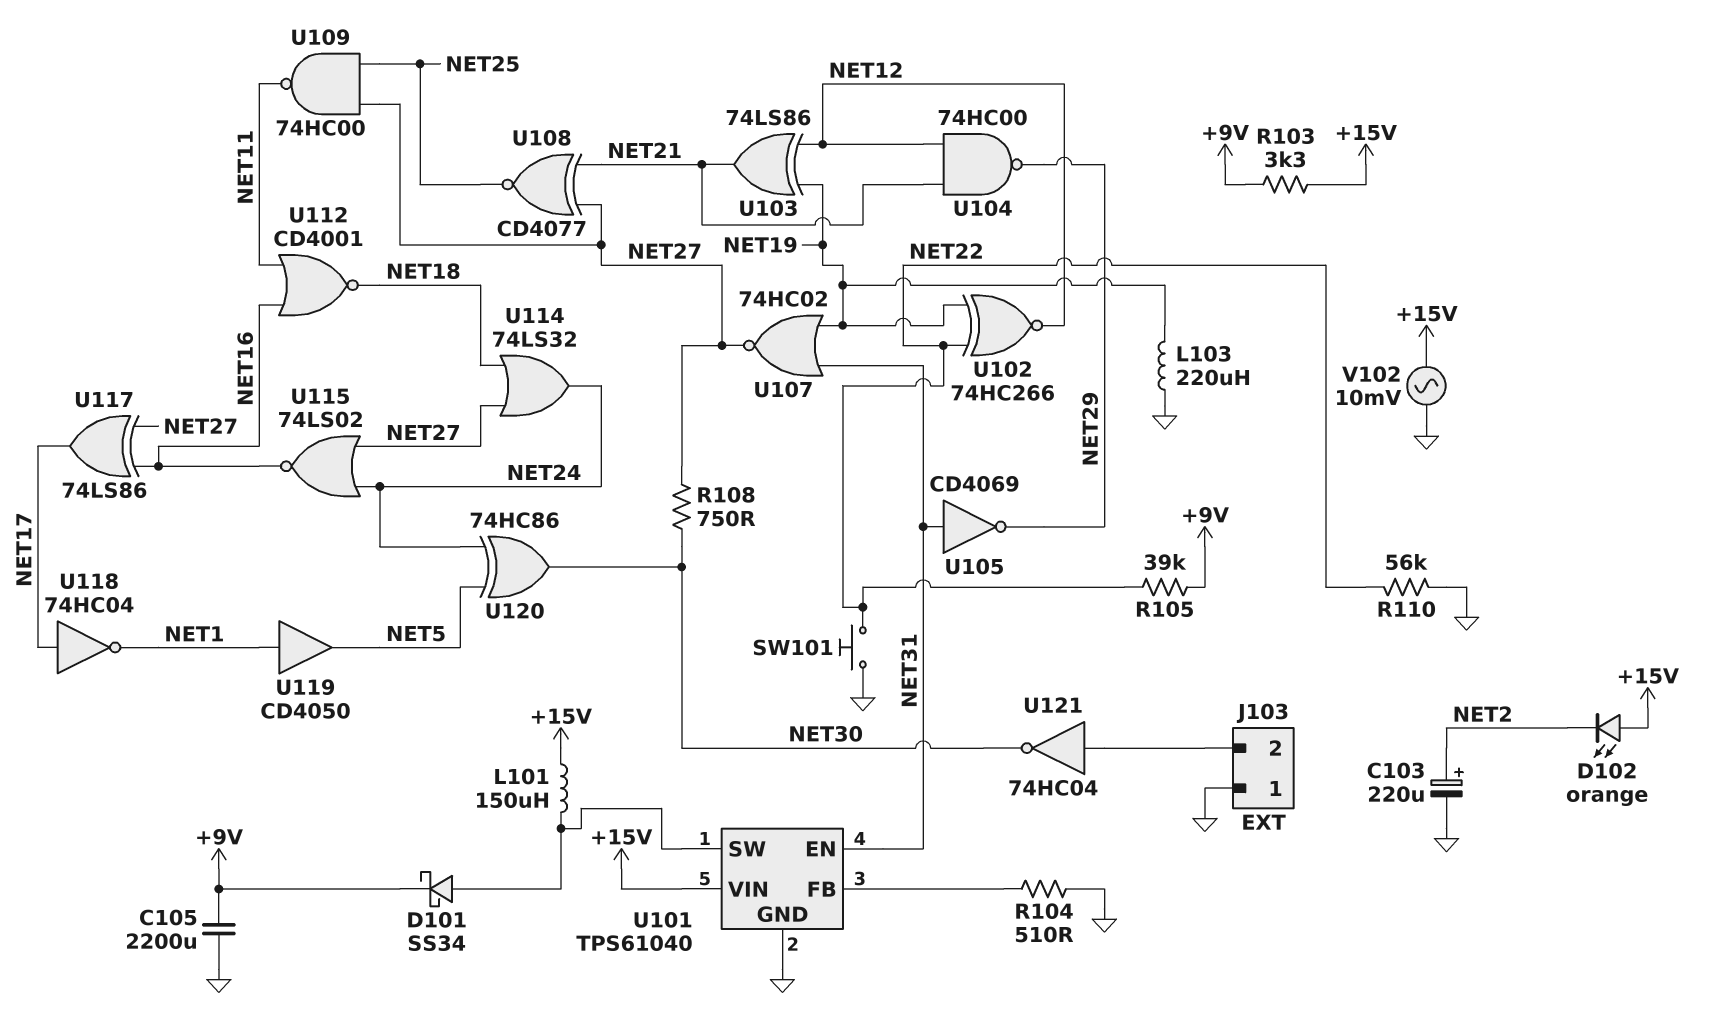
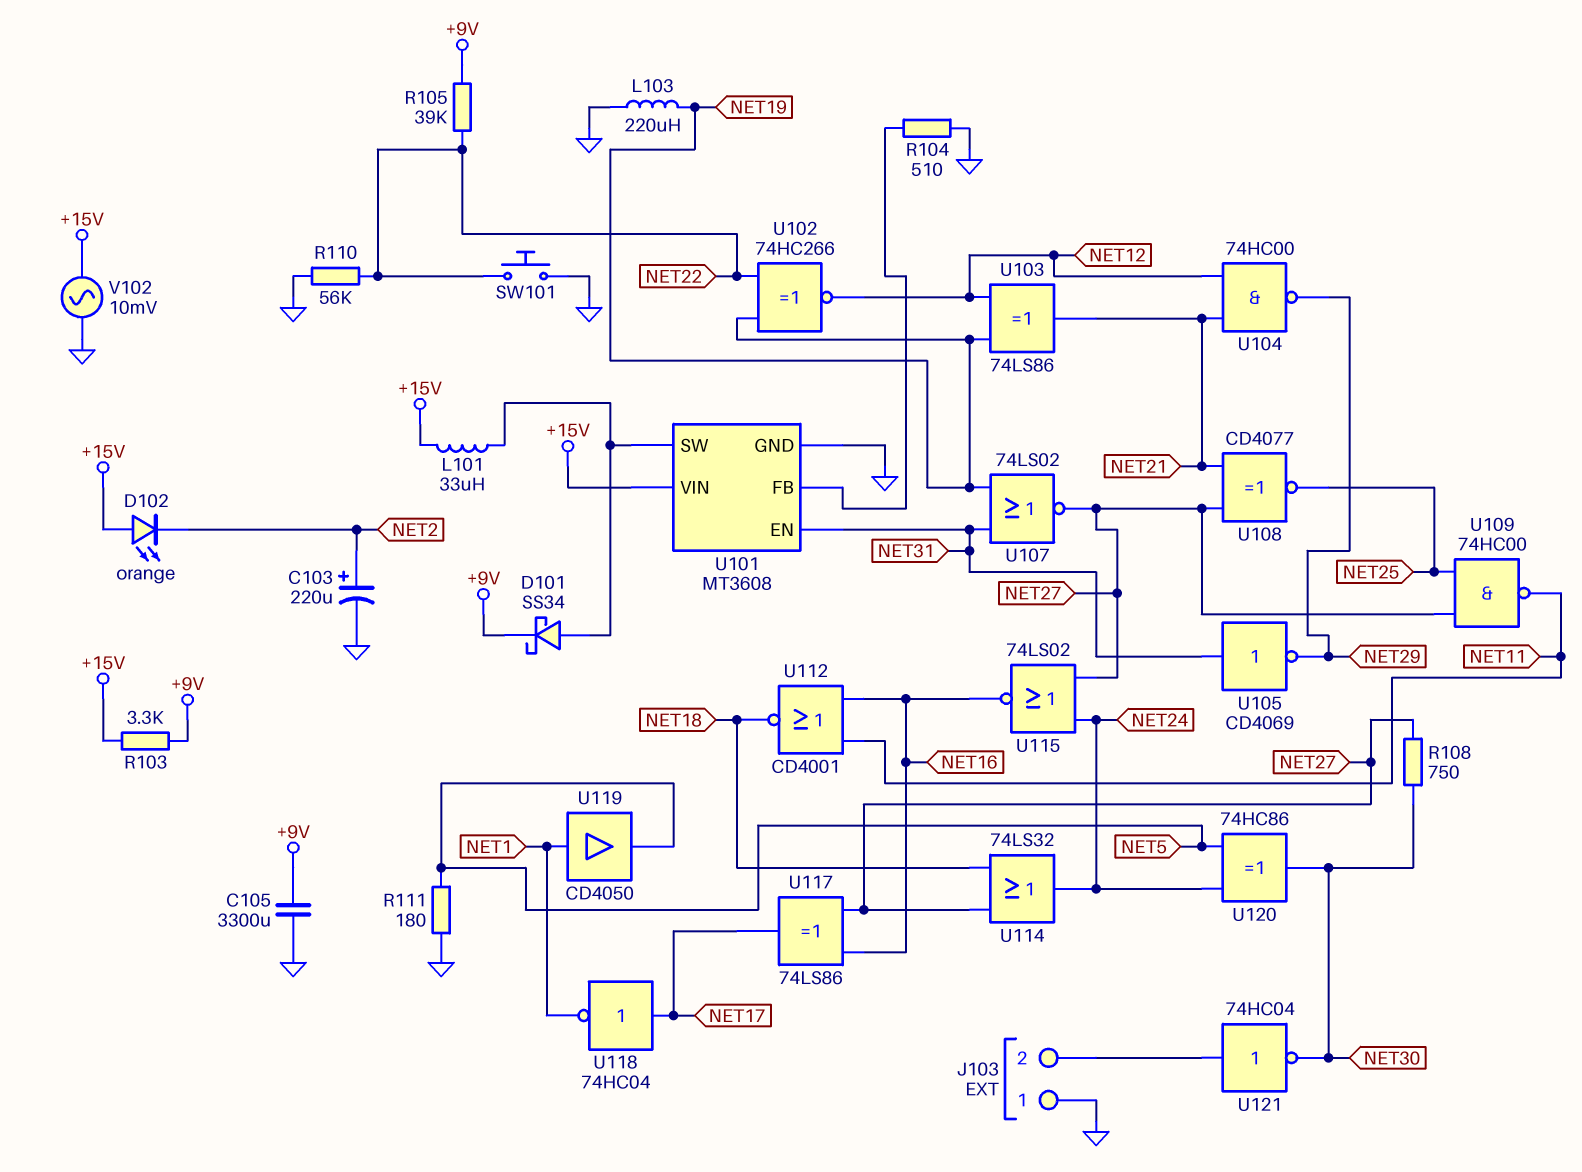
C105: 2200uF (+9V, GND) -> 3300uF (+9V, GND)
L101: 150uH (+15V, U101/SW) -> 33uH (+15V, U101/SW)
R111: none -> 180 (GND, NET5)
U101: TPS61040 -> MT3608
U107: NOR 74HC02 (in NET19, in NET31, out NET27) -> NOR 74LS02 (in NET19, in NET31, out NET27)

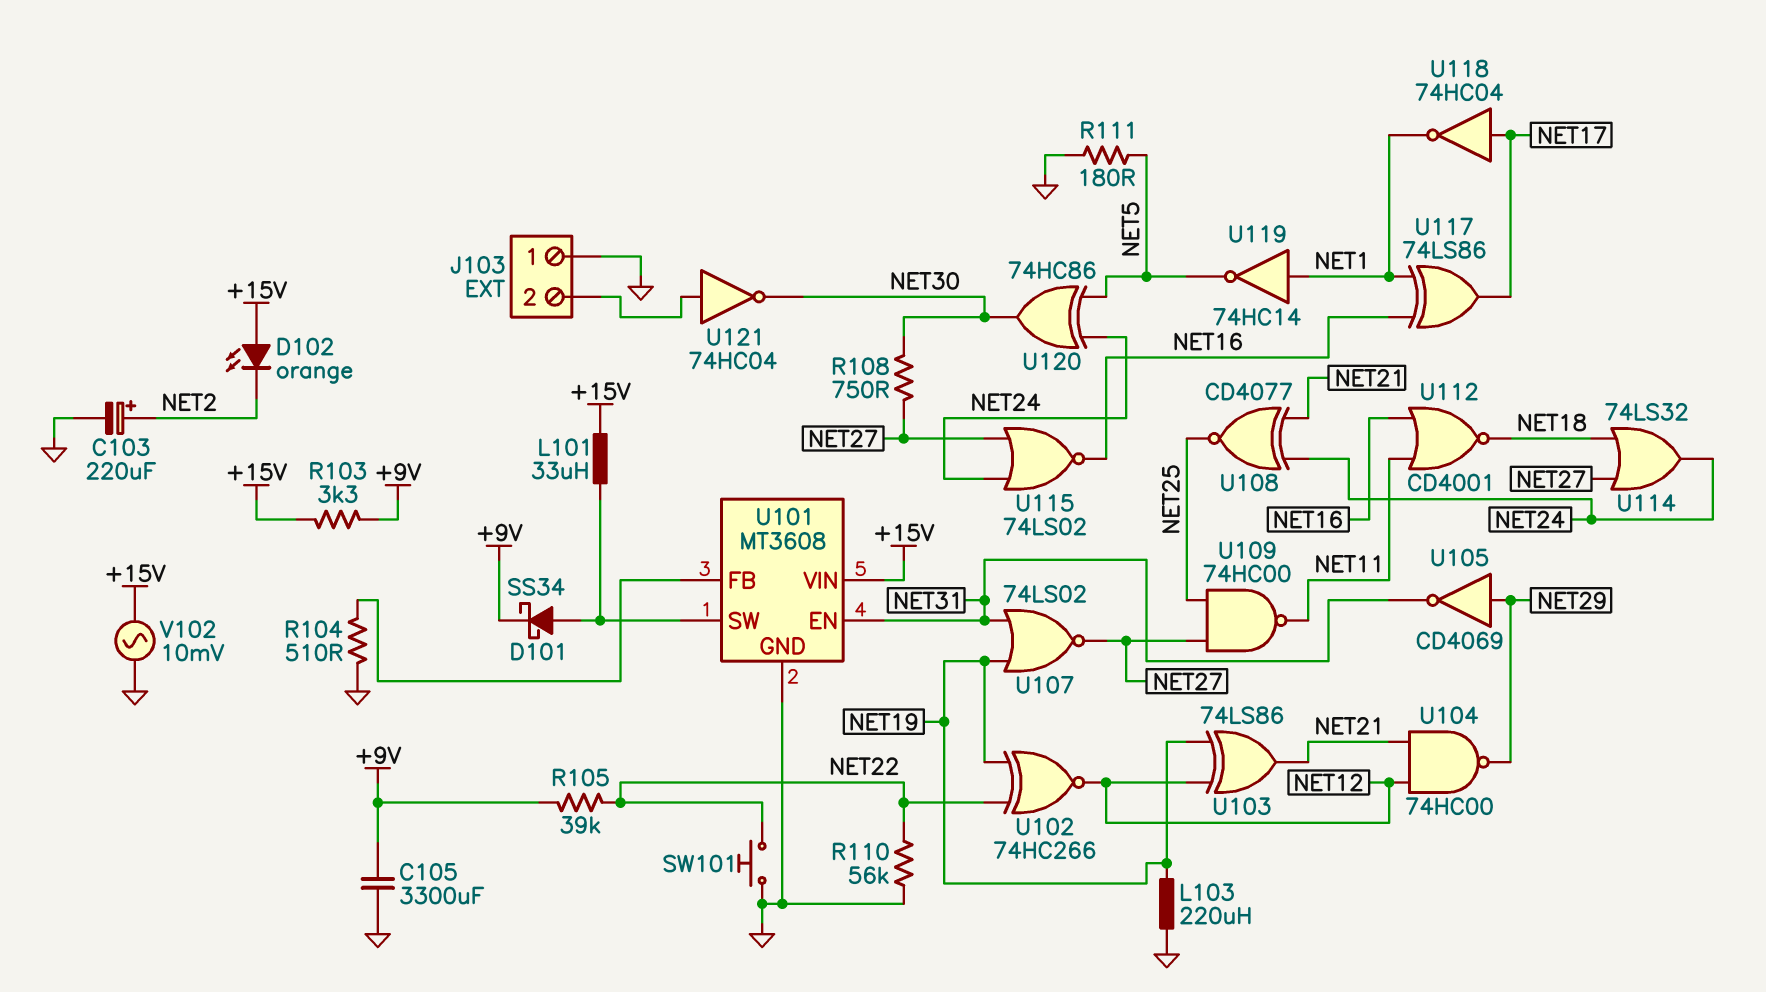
U105: NOT CD4069 (in NET31, out NET29) -> NOT CD4069 (in NET29, out NET31)
U108: XNOR CD4077 (in NET21, in NET27, out NET25) -> XNOR CD4077 (in NET21, in NET24, out NET25)
U117: XOR 74LS86 (in NET16, in NET27, out NET17) -> XOR 74LS86 (in NET1, in NET16, out NET17)
U119: buffer CD4050 (in NET1, out NET5) -> NOT 74HC14 (in NET1, out NET5)

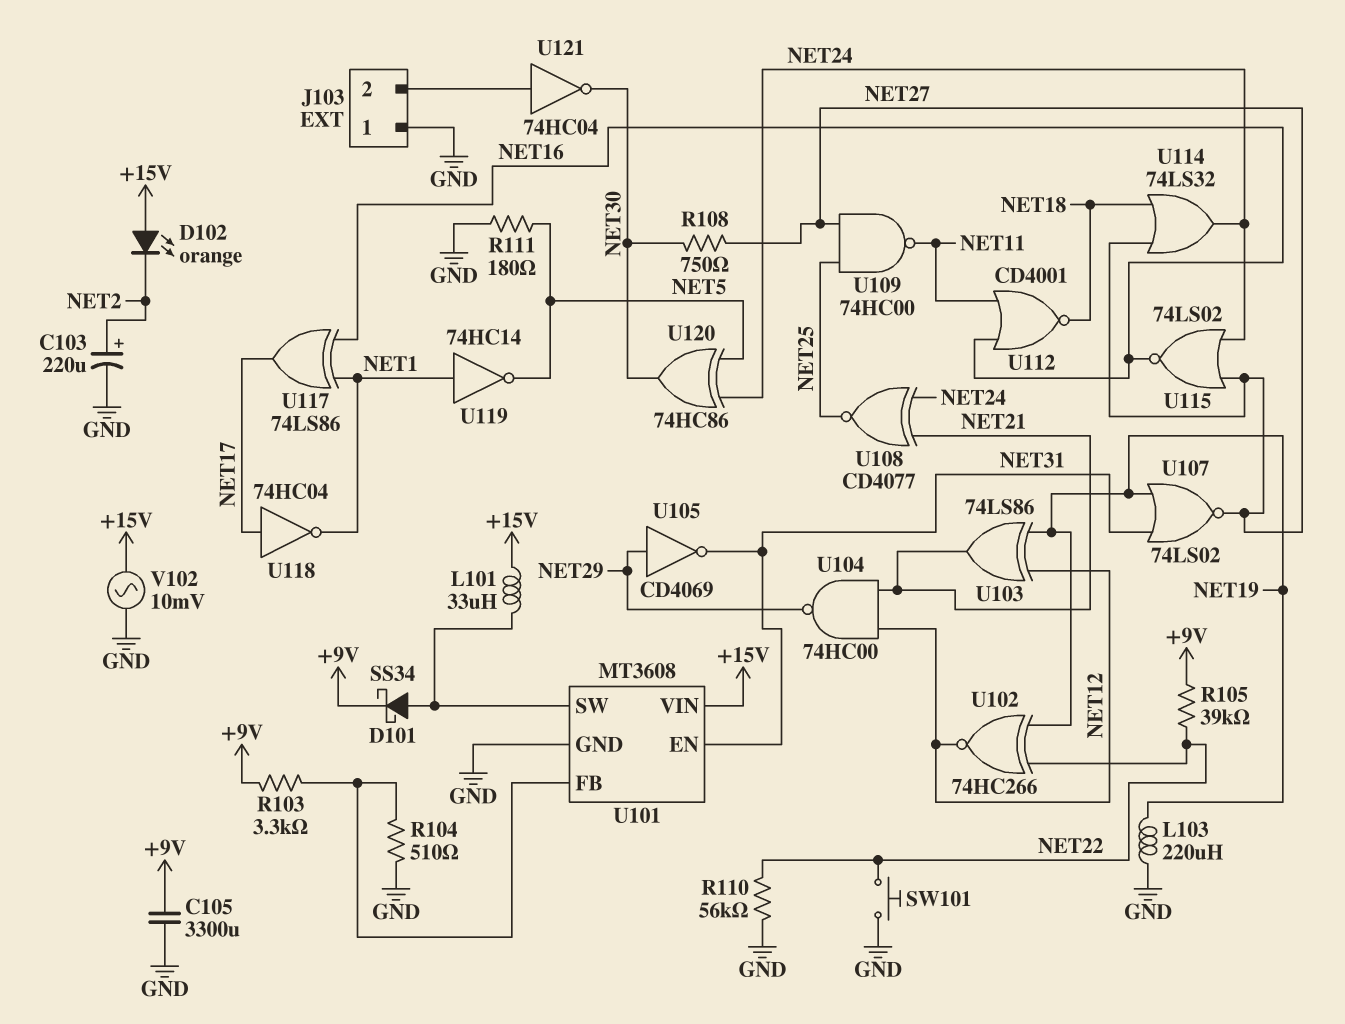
R103: 3.3k (+9V, +15V) -> 3.3k (+9V, U101/FB)

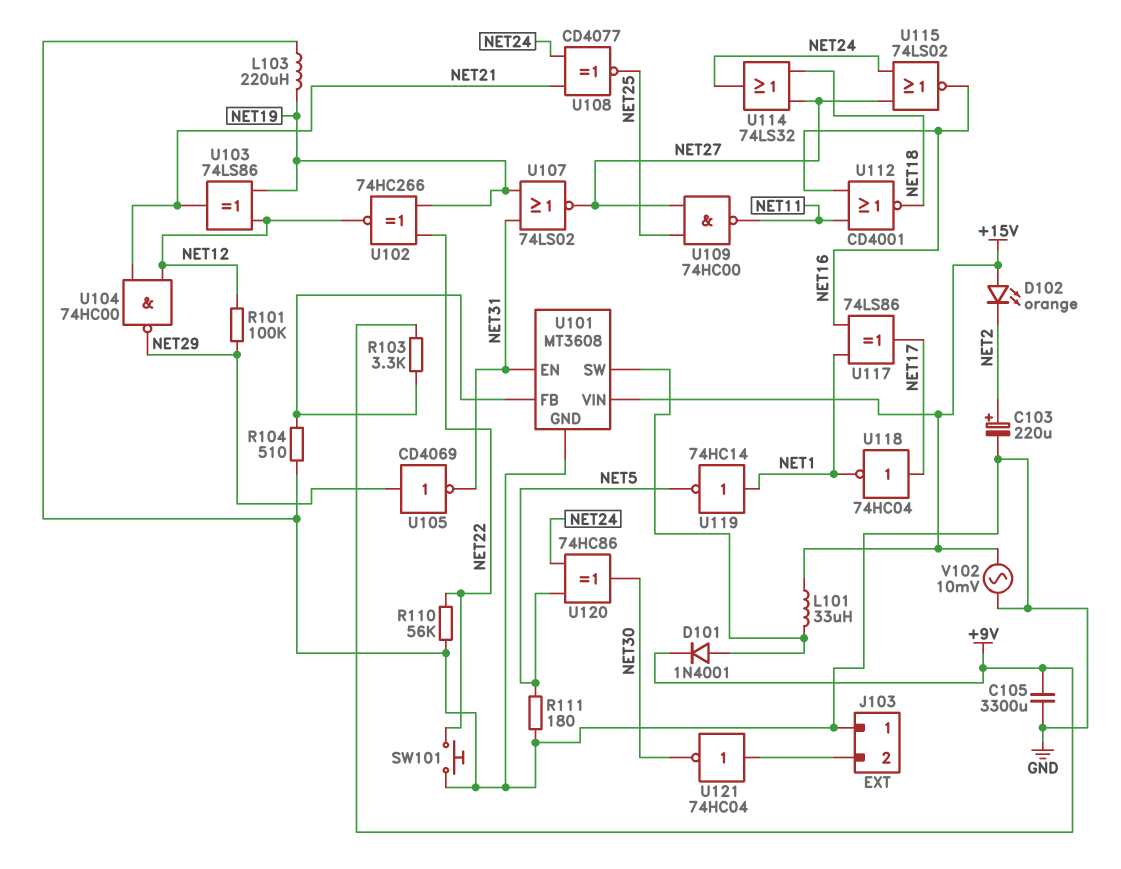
D101: schottky SS34 (A U101/SW, K +9V) -> diode 1N4001 (A U101/SW, K +9V)
R101: none -> 100k (NET12, NET29)
R105: 39k (+9V, NET22) -> none
R108: 750 (NET27, NET30) -> none

